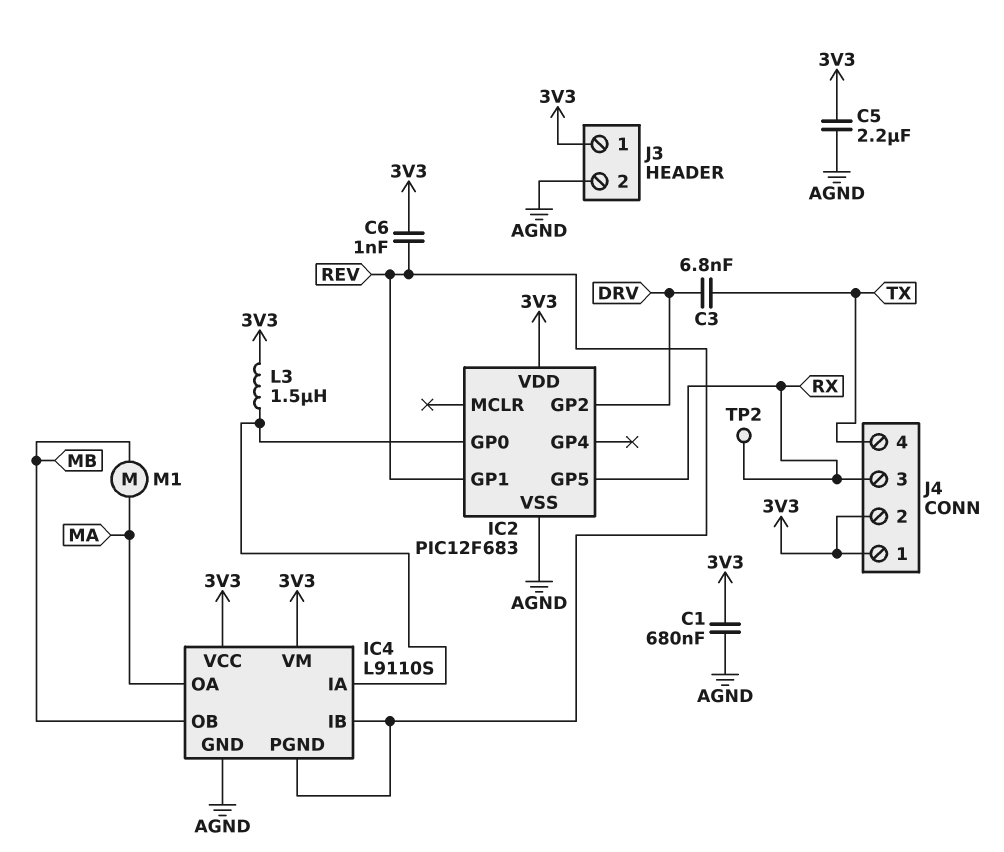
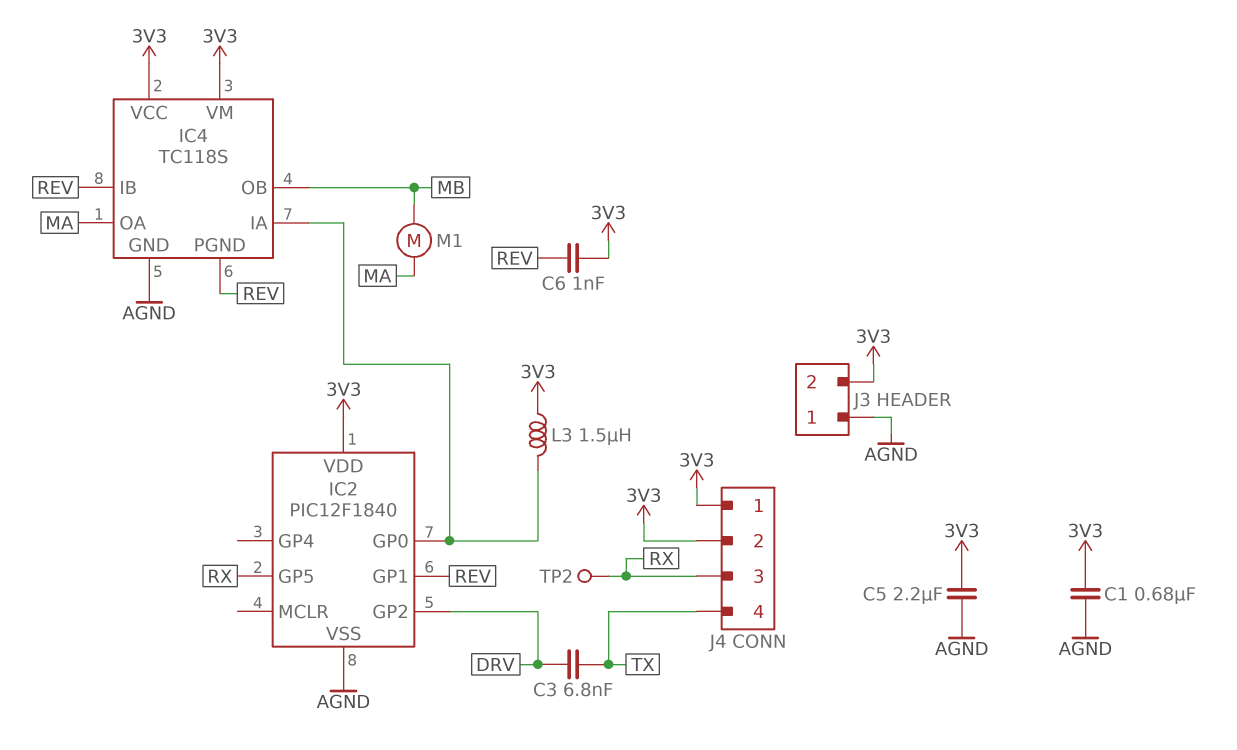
IC2: PIC12F683 -> PIC12F1840
IC4: L9110S -> TC118S
J3 pin 1: 3V3 -> AGND
J3 pin 2: AGND -> 3V3

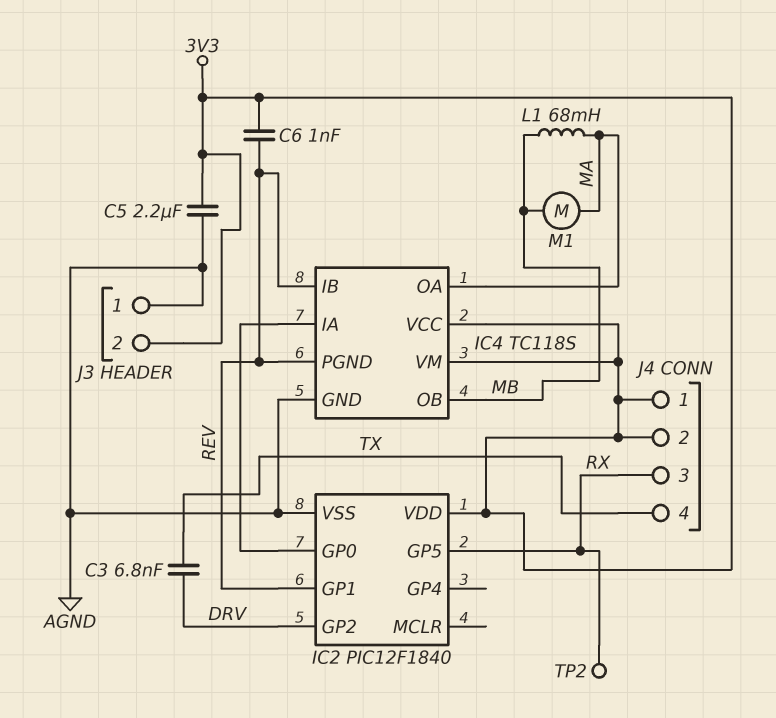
C1: 680nF (3V3, AGND) -> none
L1: none -> 68mH (MA, MB)
L3: 1.5uH (3V3, IC2/GP0) -> none

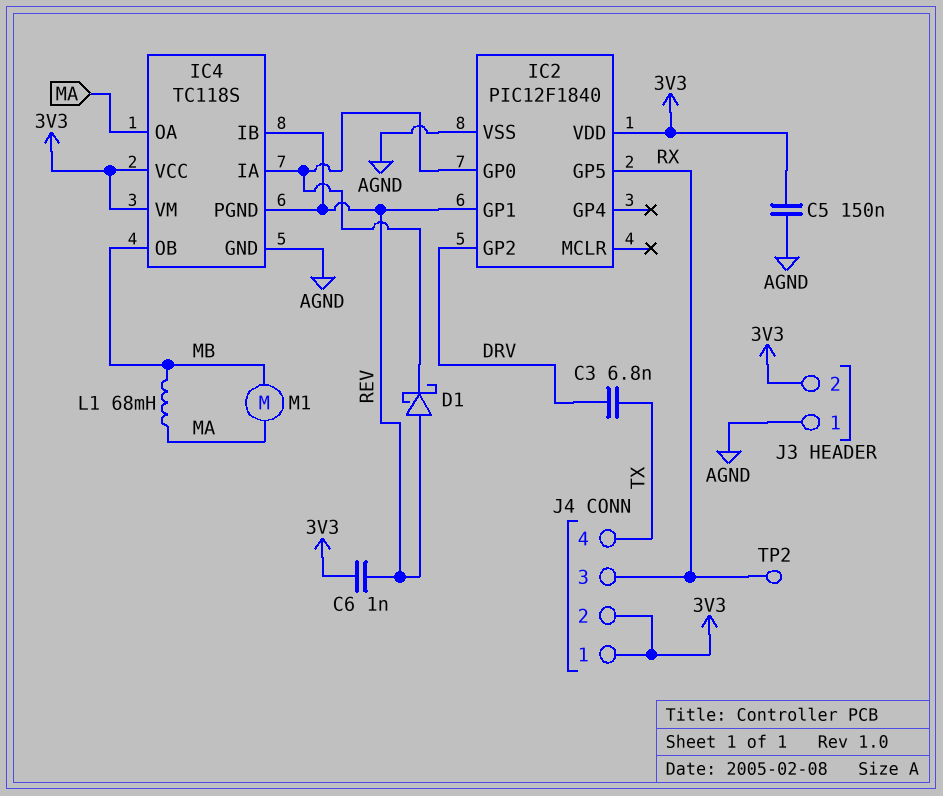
C5: 2.2uF (3V3, AGND) -> 150nF (3V3, AGND)
D1: none -> schottky (A REV, K IC2/GP0)

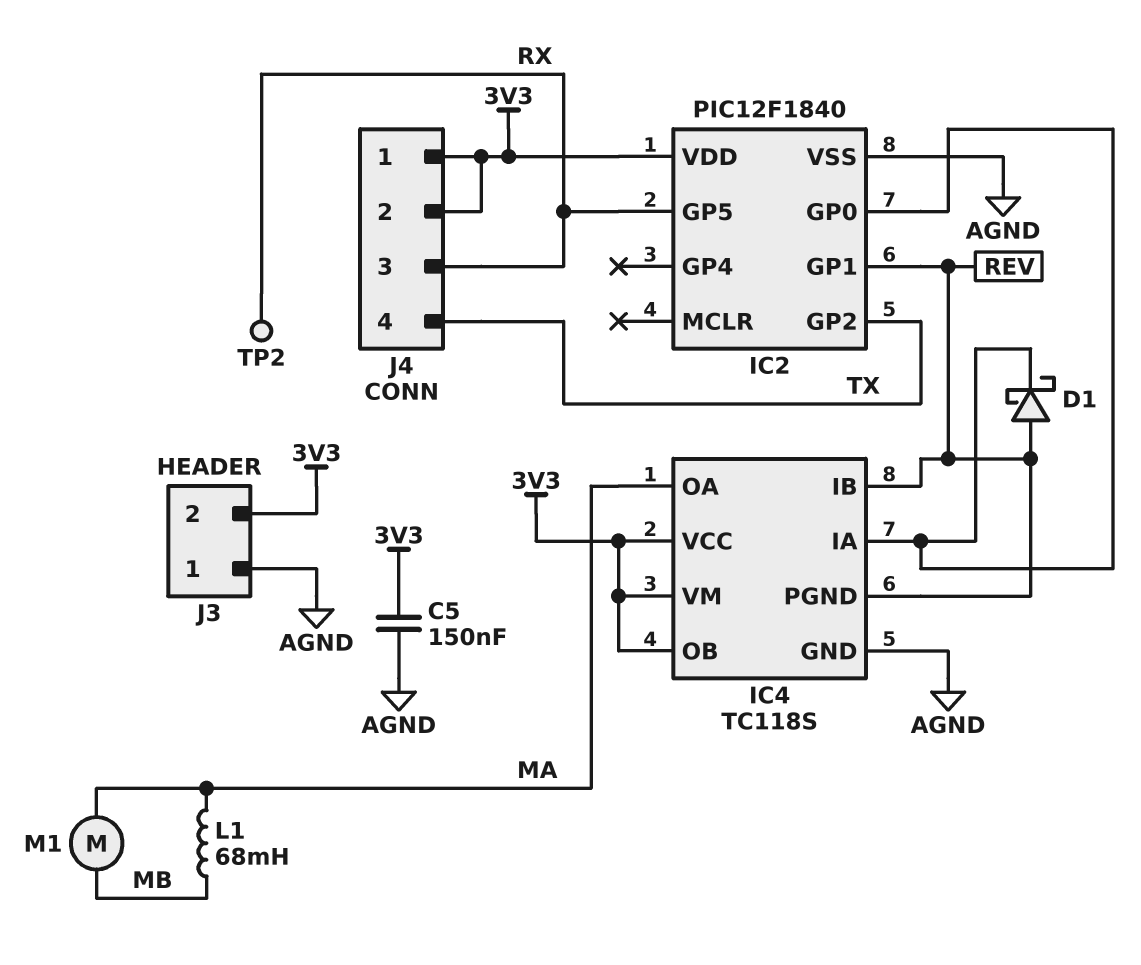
C3: 6.8nF (DRV, TX) -> none
C6: 1nF (3V3, REV) -> none
IC2 pin GP2: DRV -> TX
IC4 pin OB: MB -> 3V3

